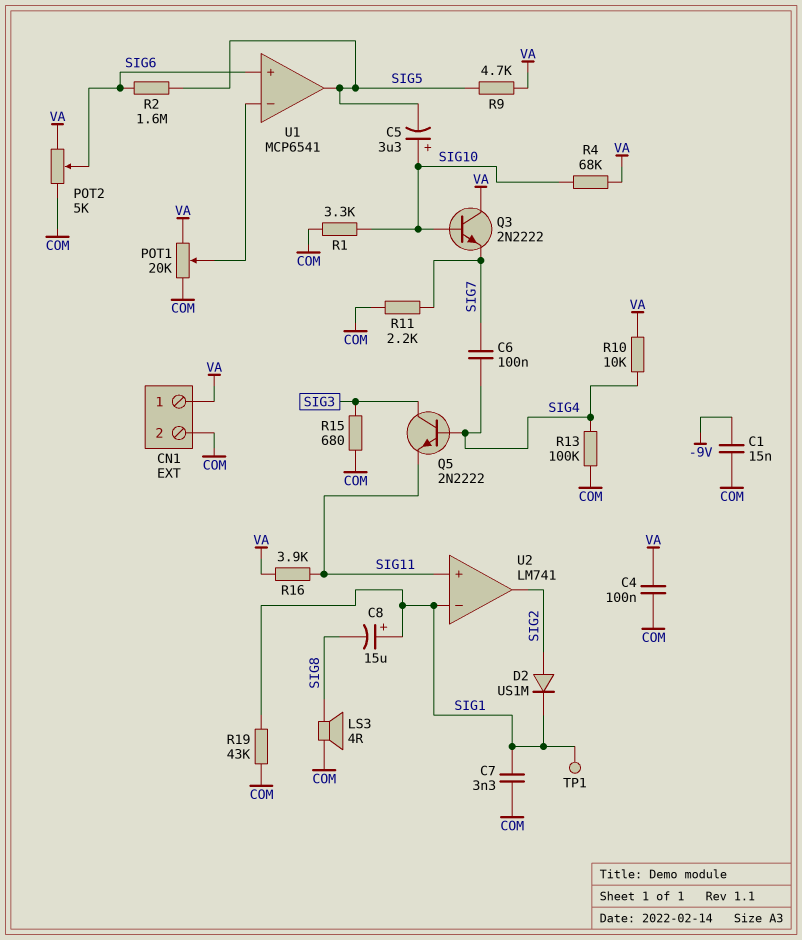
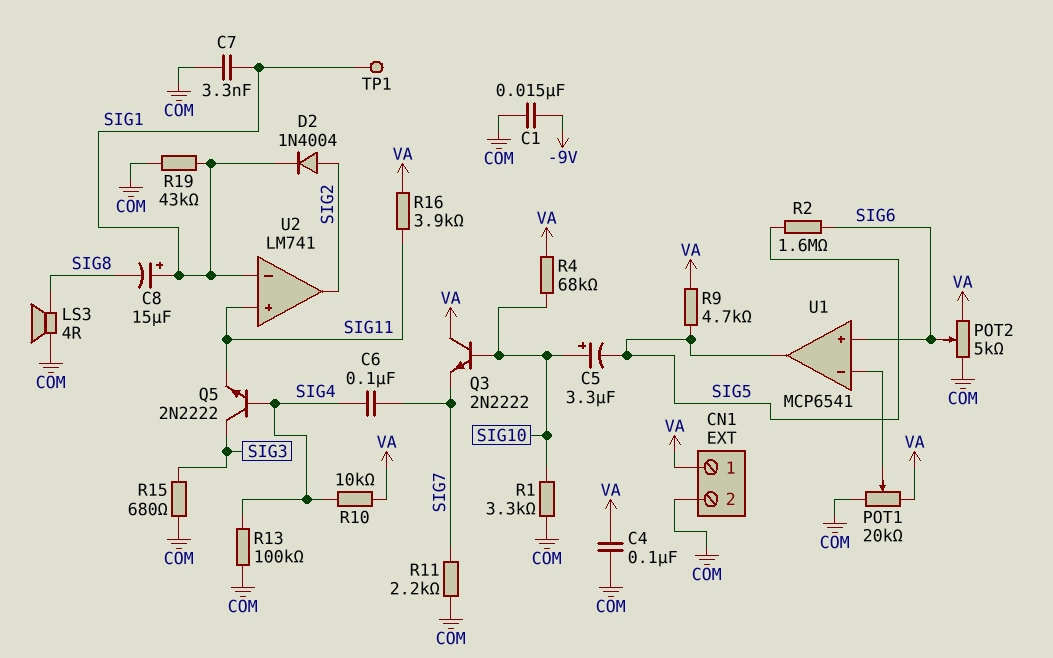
D2: diode US1M (A SIG2, K SIG1) -> diode 1N4004 (A SIG2, K SIG1)

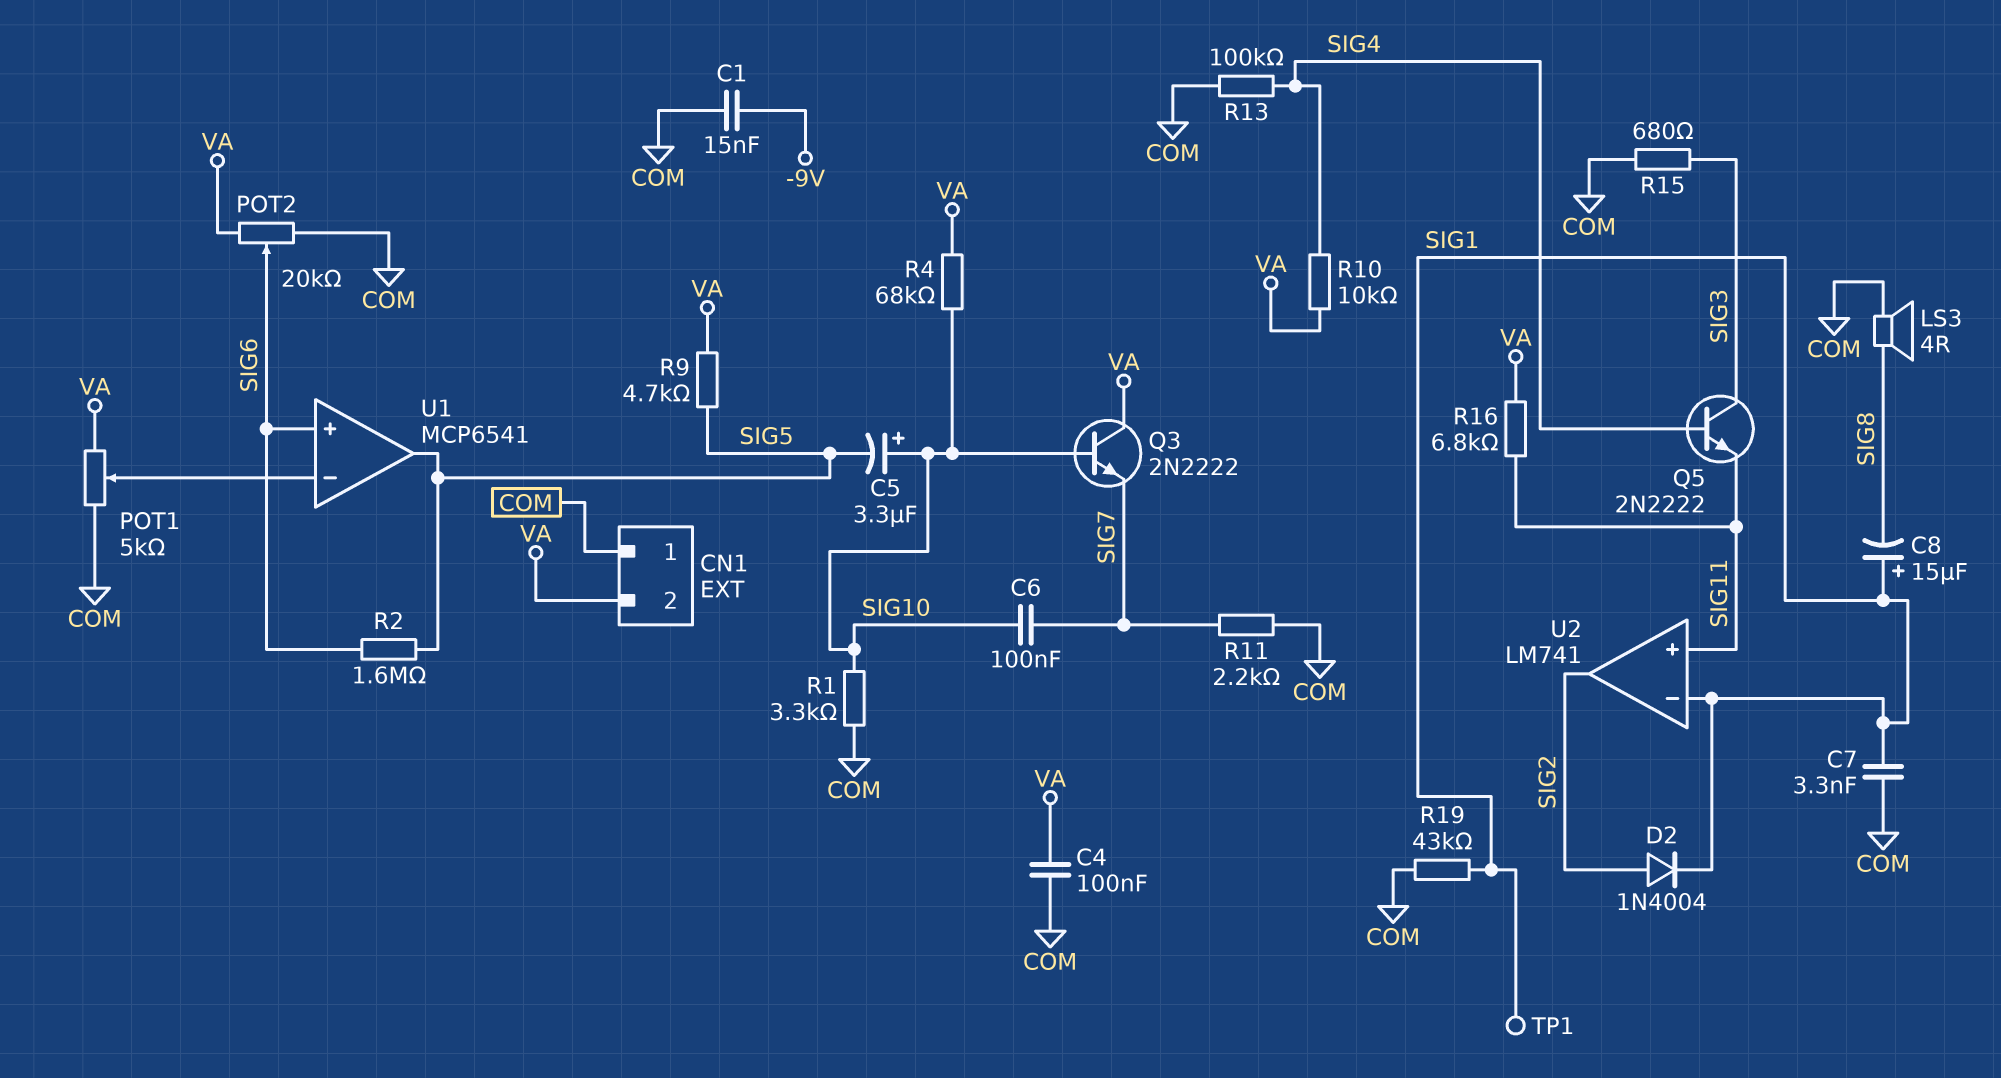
C6: 100nF (SIG4, SIG7) -> 100nF (SIG7, SIG10)
CN1 pin 1: VA -> COM
CN1 pin 2: COM -> VA
POT1: 20k (COM, VA, wiper U1/in-) -> 5k (COM, VA, wiper U1/in-)
POT2: 5k (COM, VA, wiper SIG6) -> 20k (COM, VA, wiper SIG6)
R16: 3.9k (SIG11, VA) -> 6.8k (SIG11, VA)

